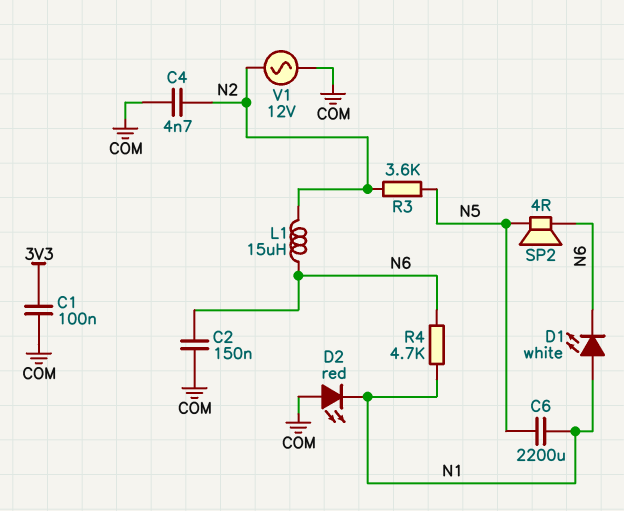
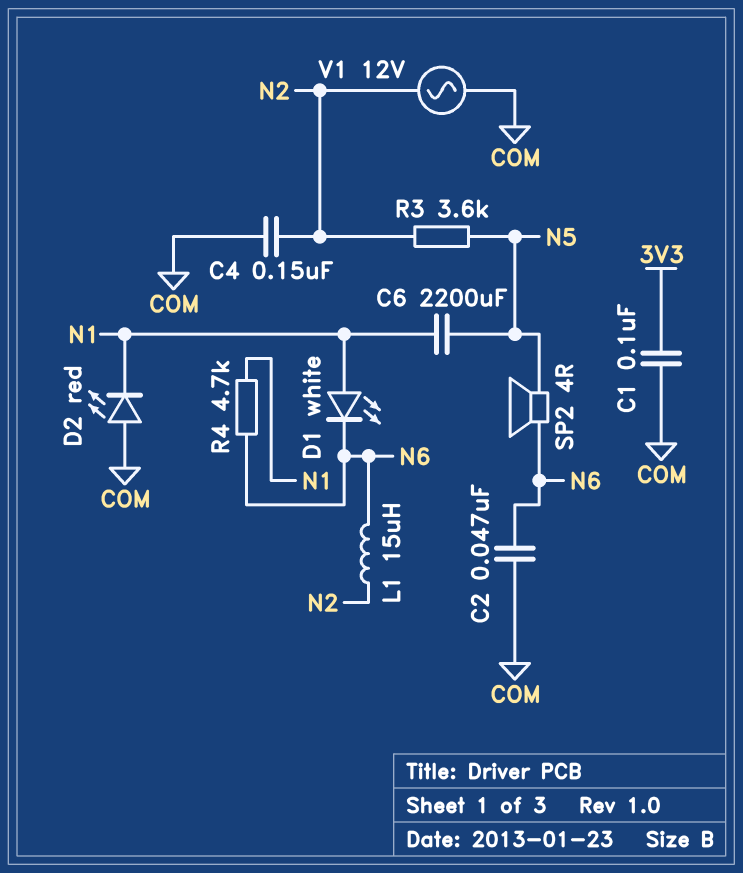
C2: 150nF (COM, N6) -> 47nF (COM, N6)
C4: 4.7nF (COM, N2) -> 150nF (COM, N2)

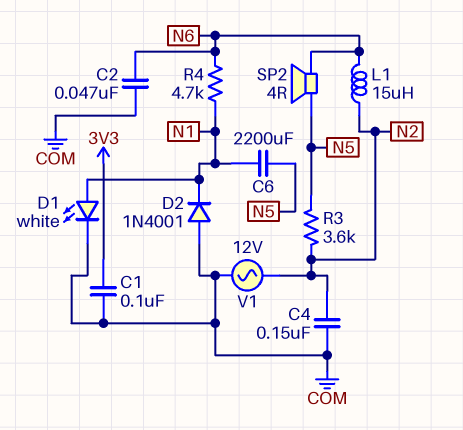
D1: LED white (A N1, K N6) -> LED white (A N1, K COM)
D2: LED red (A COM, K N1) -> diode 1N4001 (A COM, K N1)

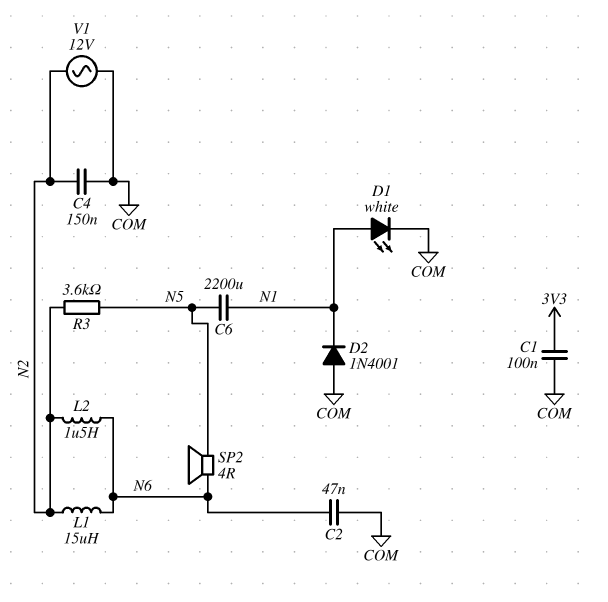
L2: none -> 1.5uH (N2, N6)
R4: 4.7k (N1, N6) -> none

